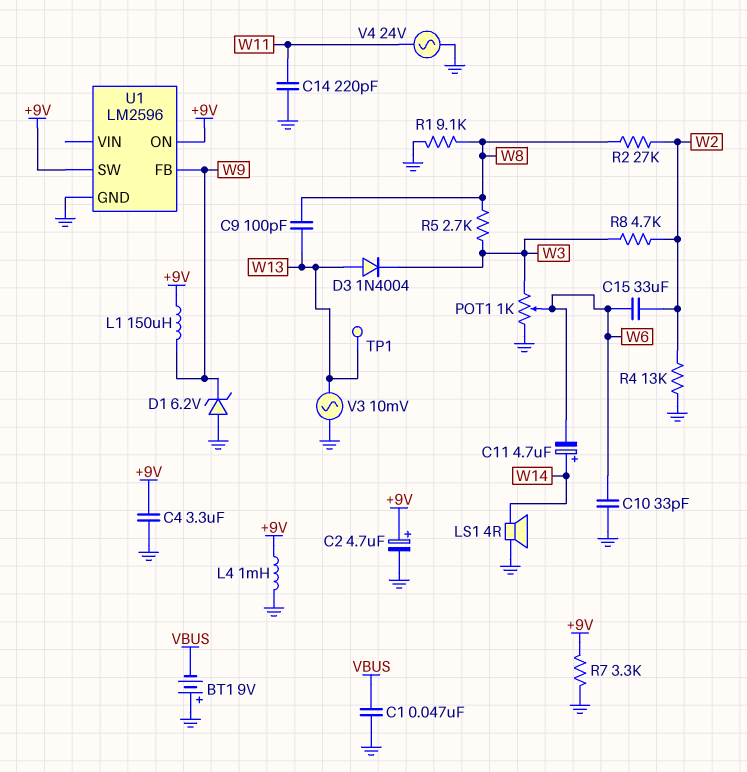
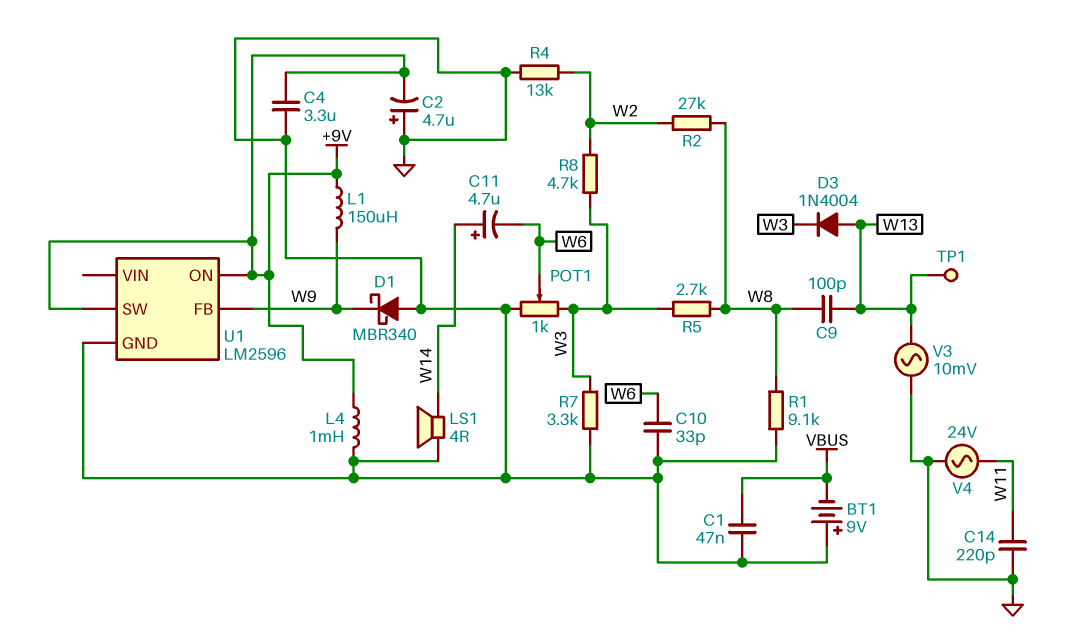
C2: 4.7uF (plus +9V, minus GND) -> 4.7uF (plus GND, minus +9V)
C15: 33uF (W2, W6) -> none
D1: zener 6.2V (A GND, K W9) -> schottky MBR340 (A GND, K W9)
R7: 3.3k (+9V, GND) -> 3.3k (GND, W3)

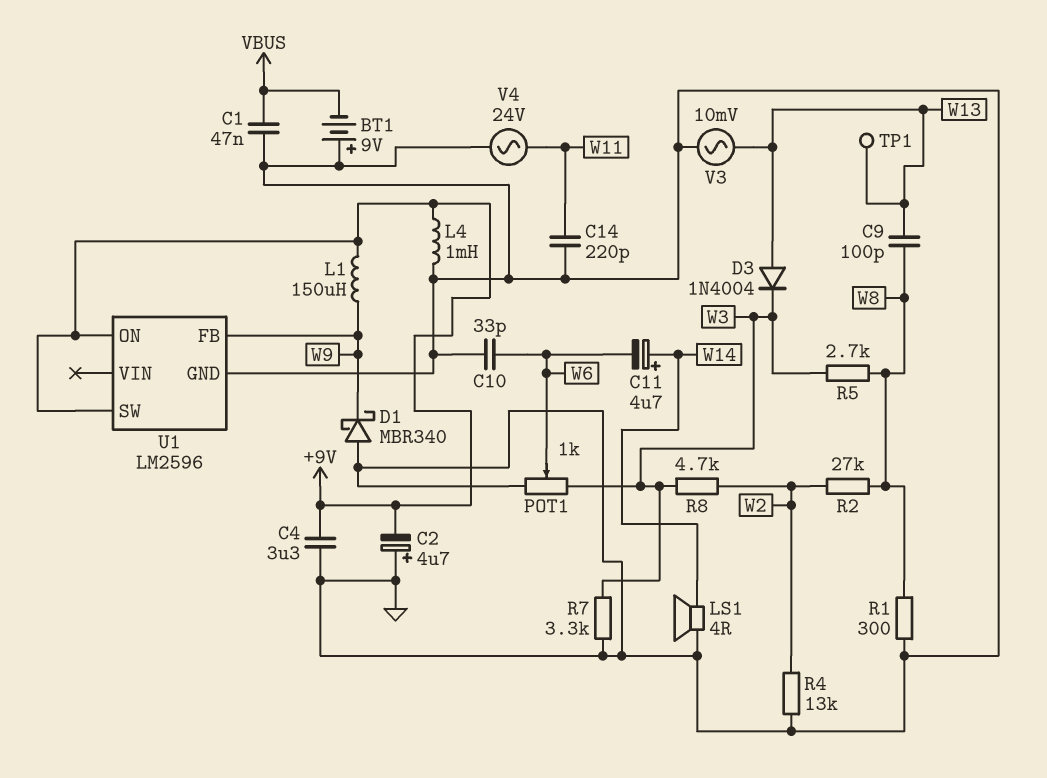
R1: 9.1k (GND, W8) -> 300 (GND, W8)

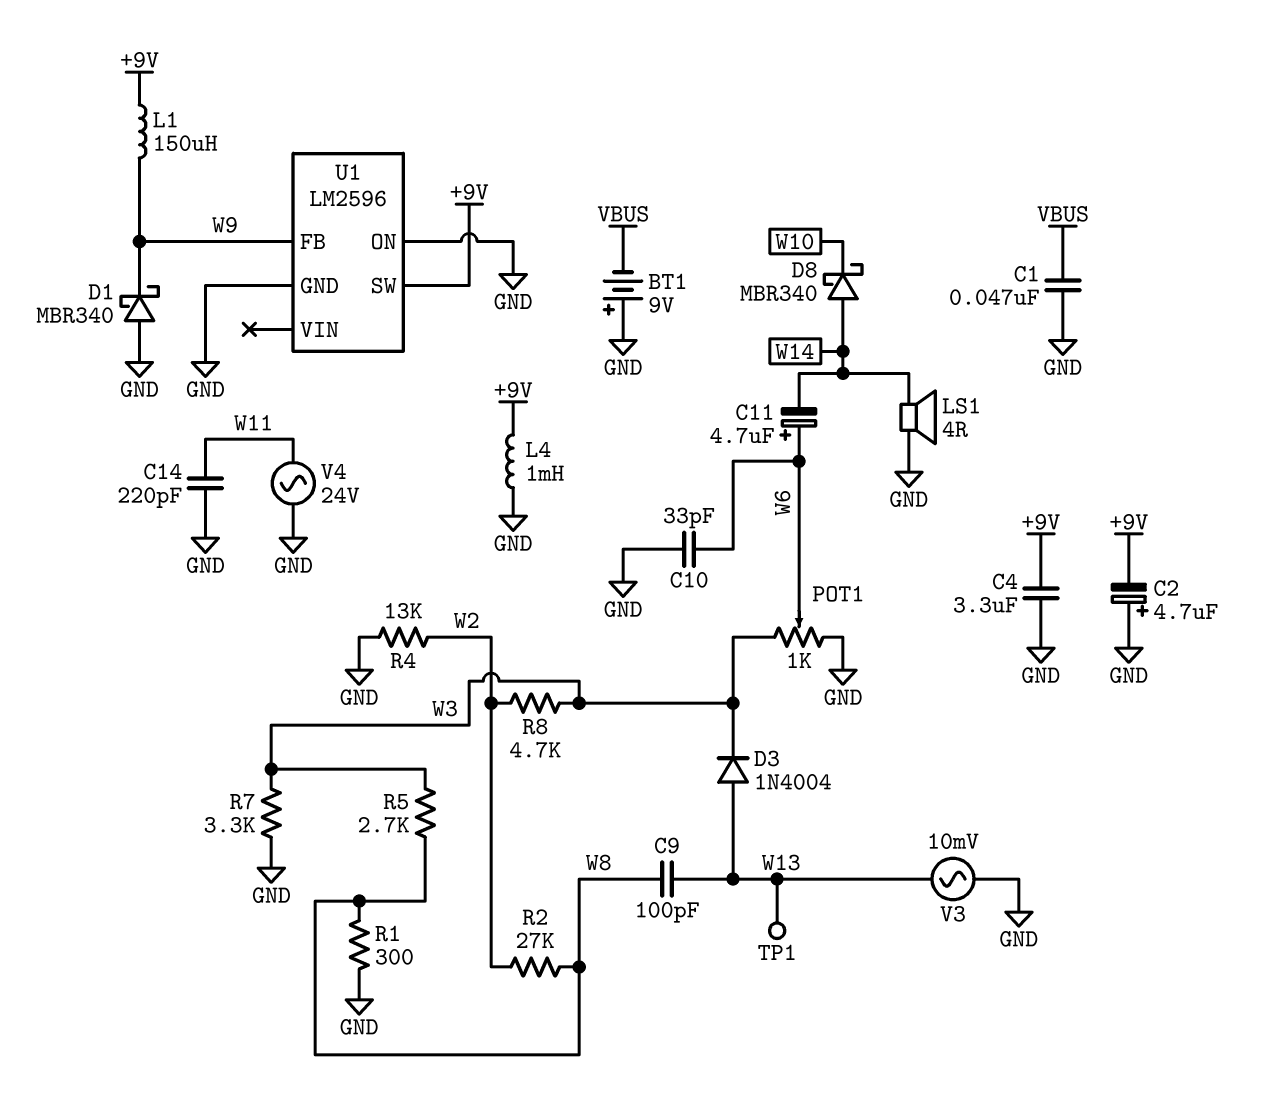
C11: 4.7uF (plus W14, minus W6) -> 4.7uF (plus W6, minus W14)
D8: none -> schottky MBR340 (A W14, K W10)
U1 pin ON: +9V -> GND

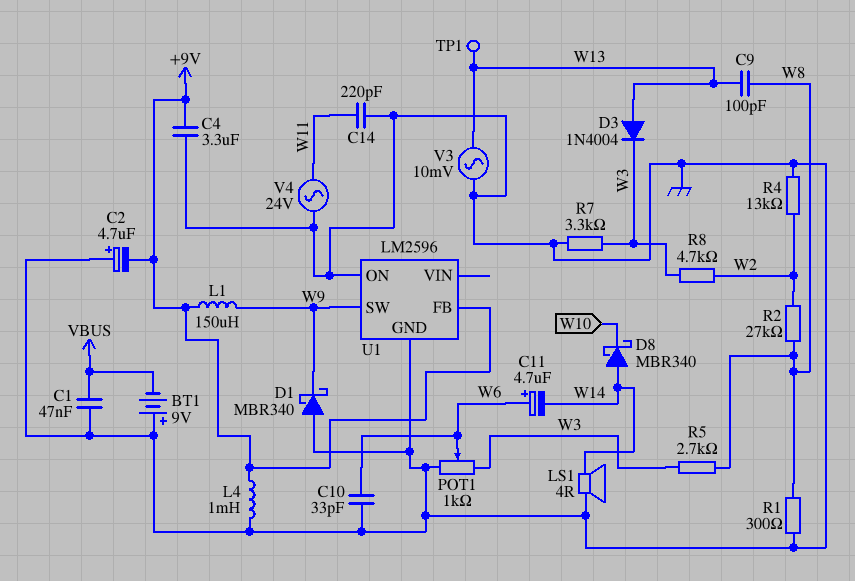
U1 pin FB: W9 -> +9V
U1 pin SW: +9V -> W9

